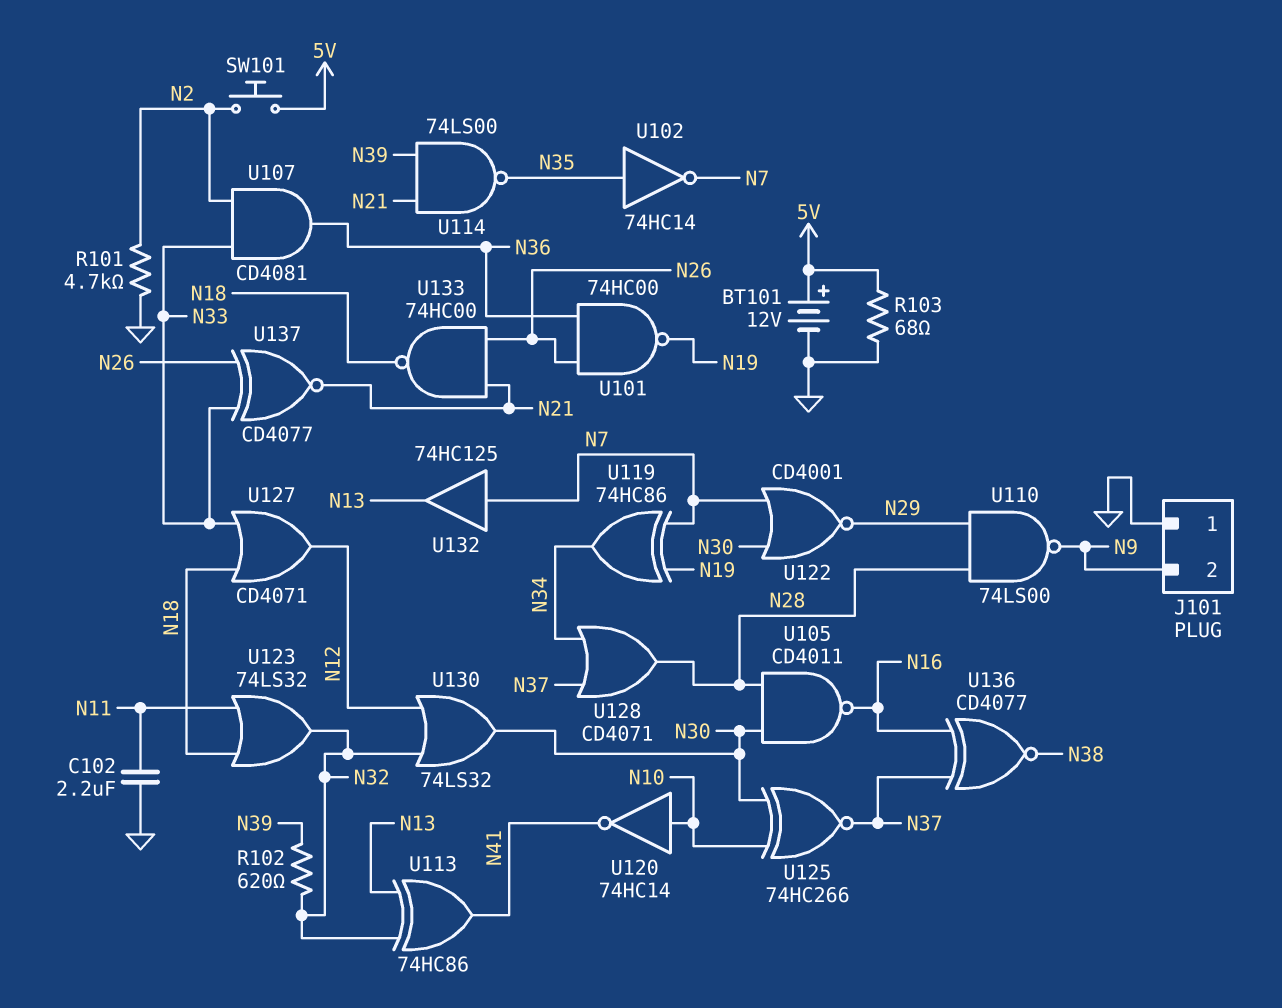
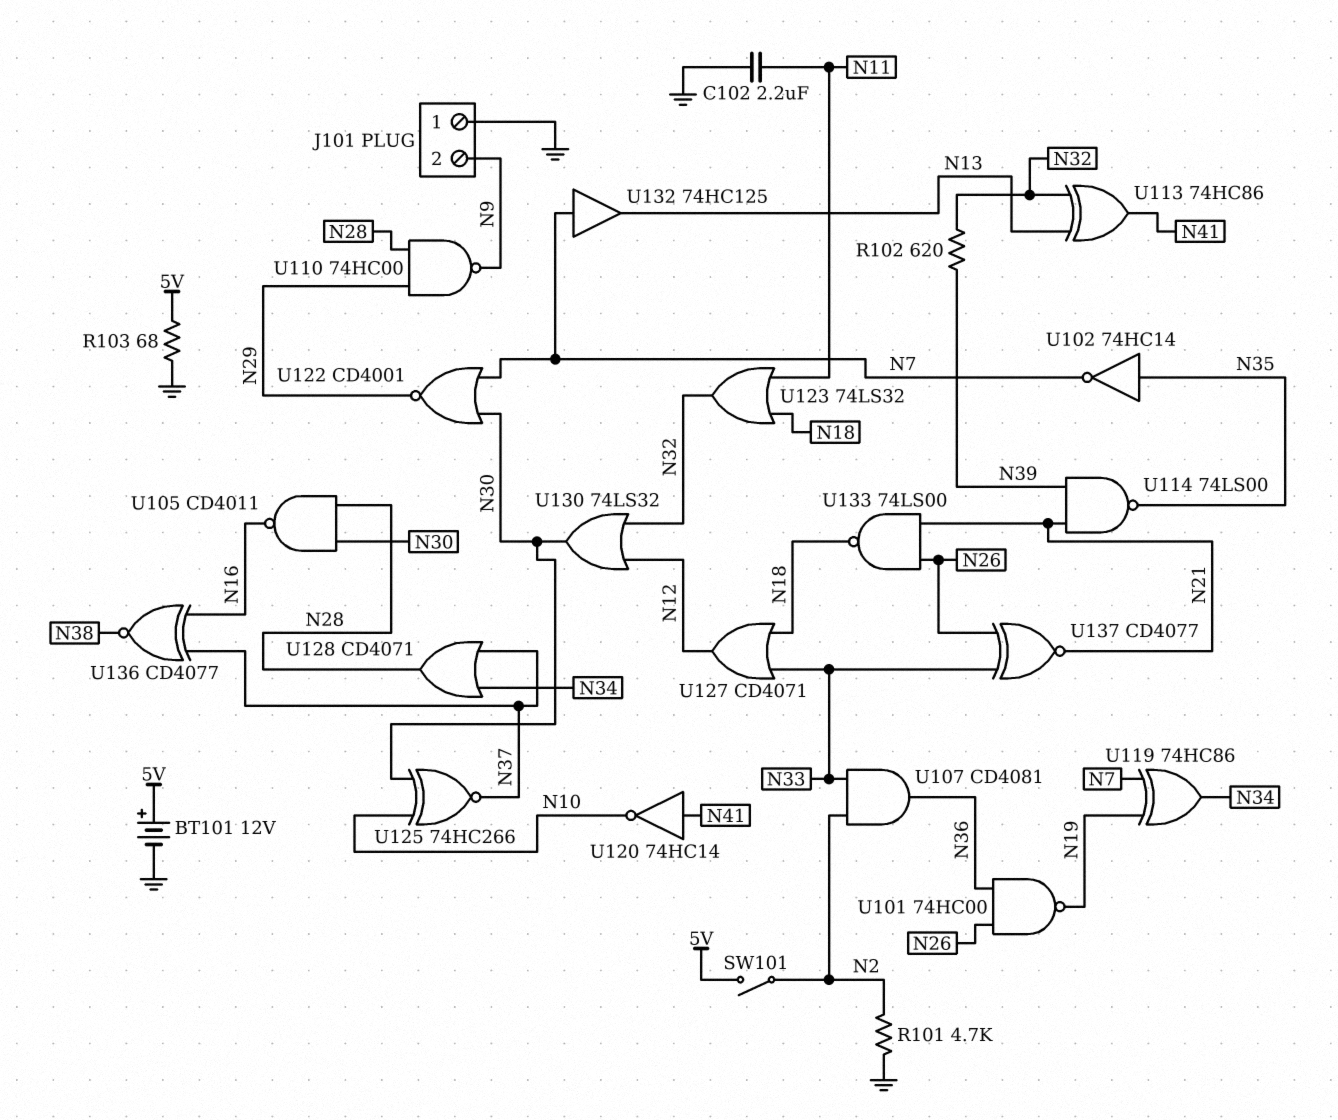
SW101: button (5V, N2) -> switch (5V, N2)
U110: NAND 74LS00 (in N28, in N29, out N9) -> NAND 74HC00 (in N28, in N29, out N9)
U120: NOT 74HC14 (in N10, out N41) -> NOT 74HC14 (in N41, out N10)
U133: NAND 74HC00 (in N21, in N26, out N18) -> NAND 74LS00 (in N21, in N26, out N18)

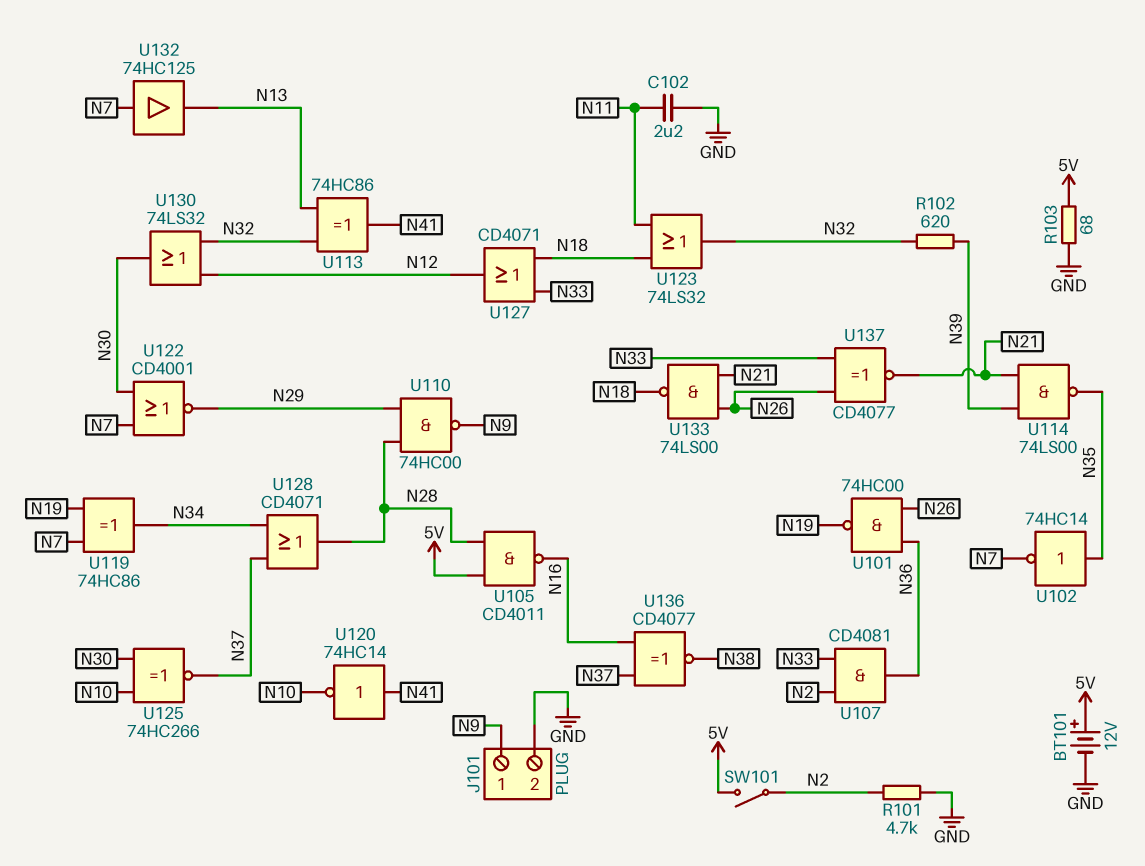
J101 pin 1: GND -> N9
J101 pin 2: N9 -> GND
U105: NAND CD4011 (in N28, in N30, out N16) -> NAND CD4011 (in 5V, in N28, out N16)

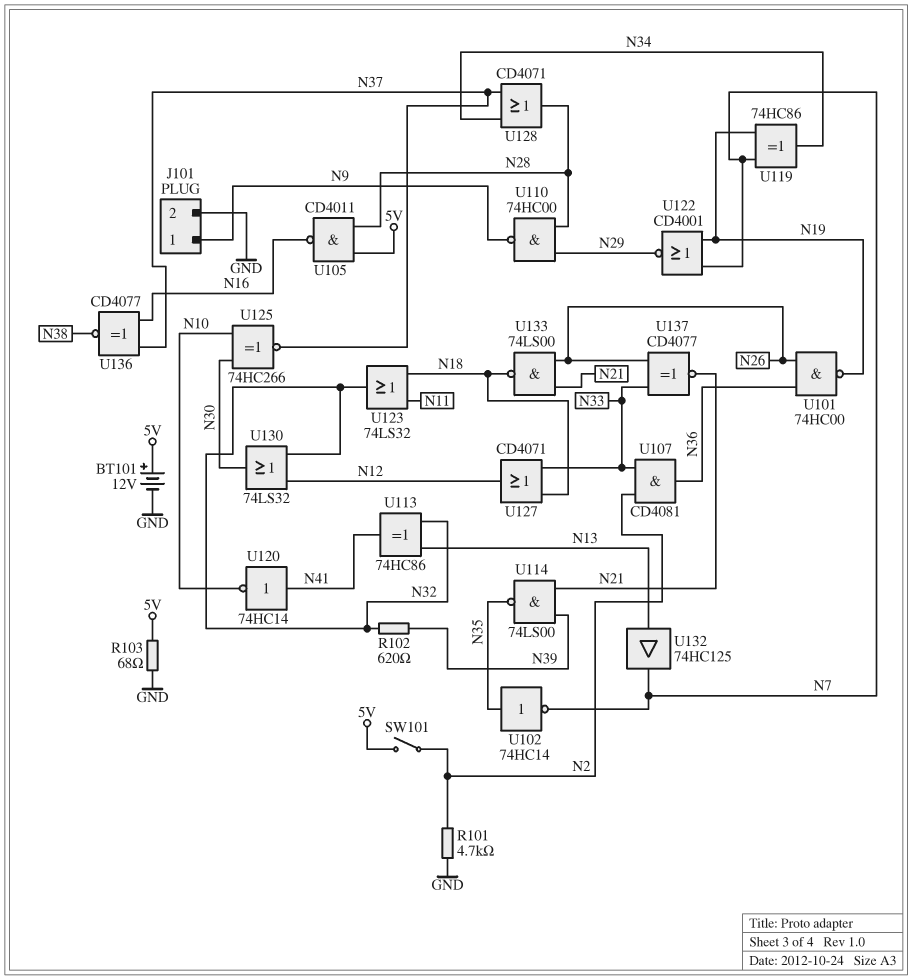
C102: 2.2uF (GND, N11) -> none
U122: NOR CD4001 (in N7, in N30, out N29) -> NOR CD4001 (in N7, in N19, out N29)
U132: buffer 74HC125 (in N7, out N13) -> buffer 74HC125 (in N13, out N7)

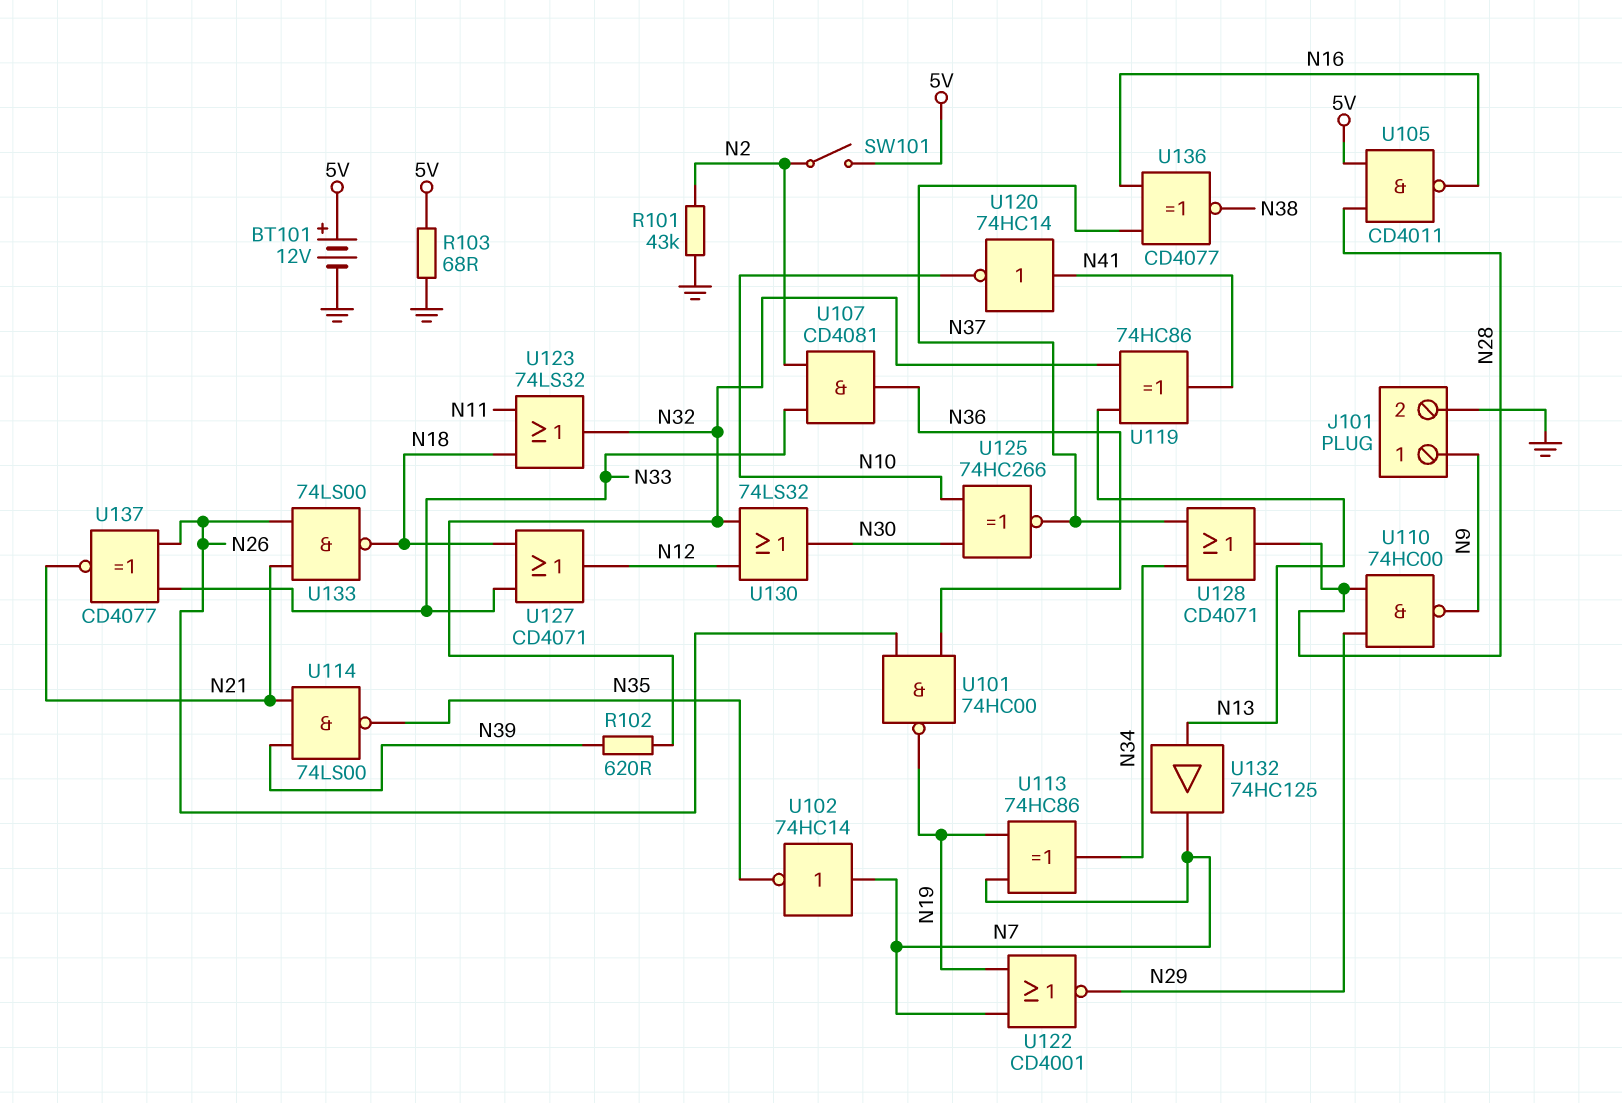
R101: 4.7k (GND, N2) -> 43k (GND, N2)
U102: NOT 74HC14 (in N35, out N7) -> NOT 74HC14 (in N7, out N35)
U113: XOR 74HC86 (in N13, in N32, out N41) -> XOR 74HC86 (in N7, in N19, out N34)
U119: XOR 74HC86 (in N7, in N19, out N34) -> XOR 74HC86 (in N13, in N32, out N41)

